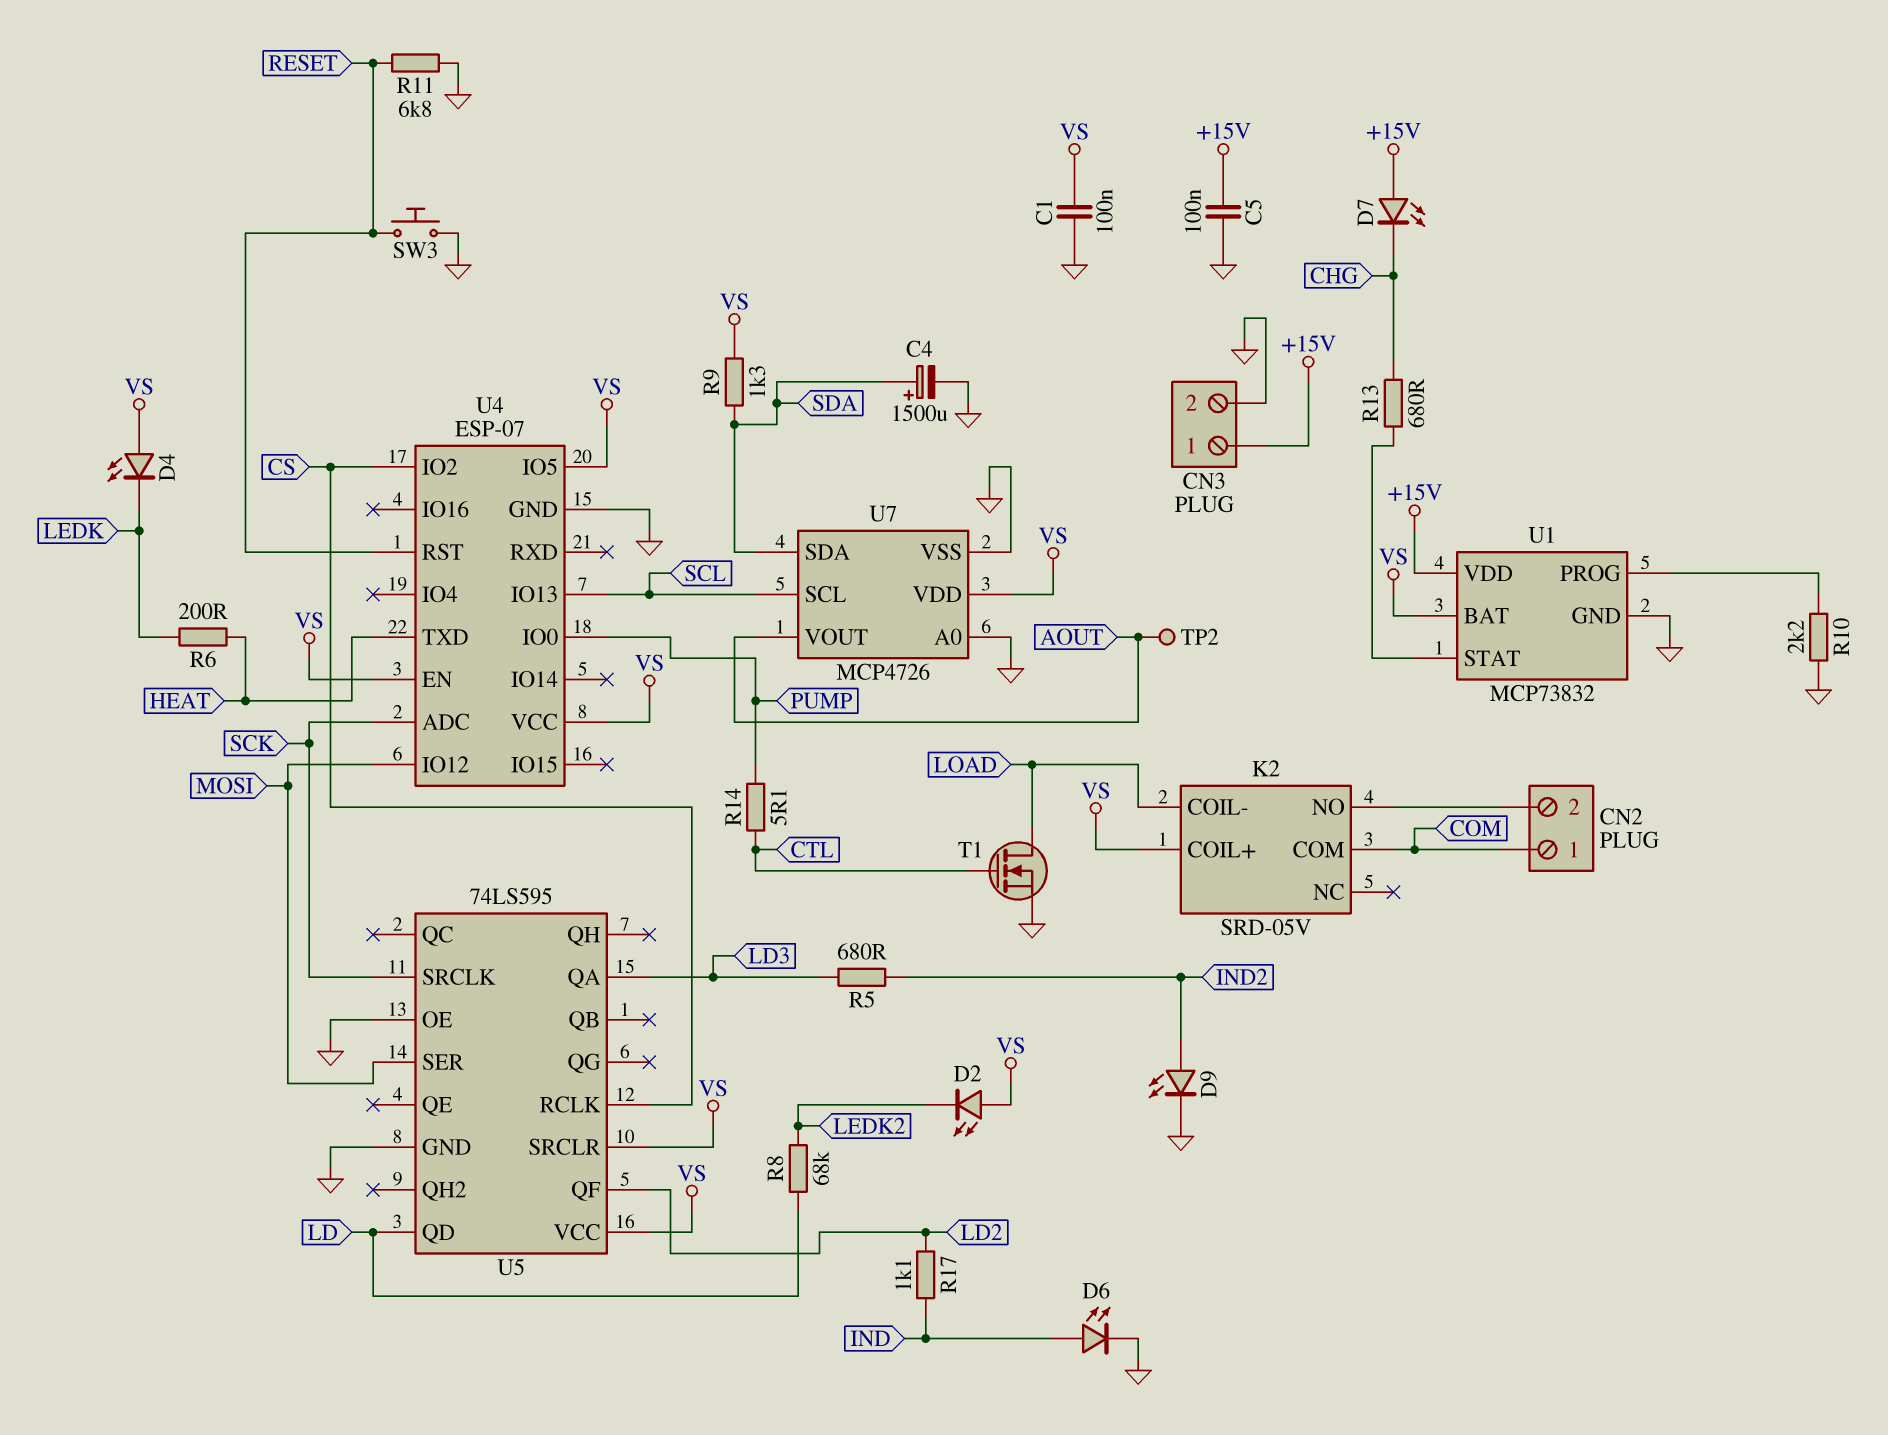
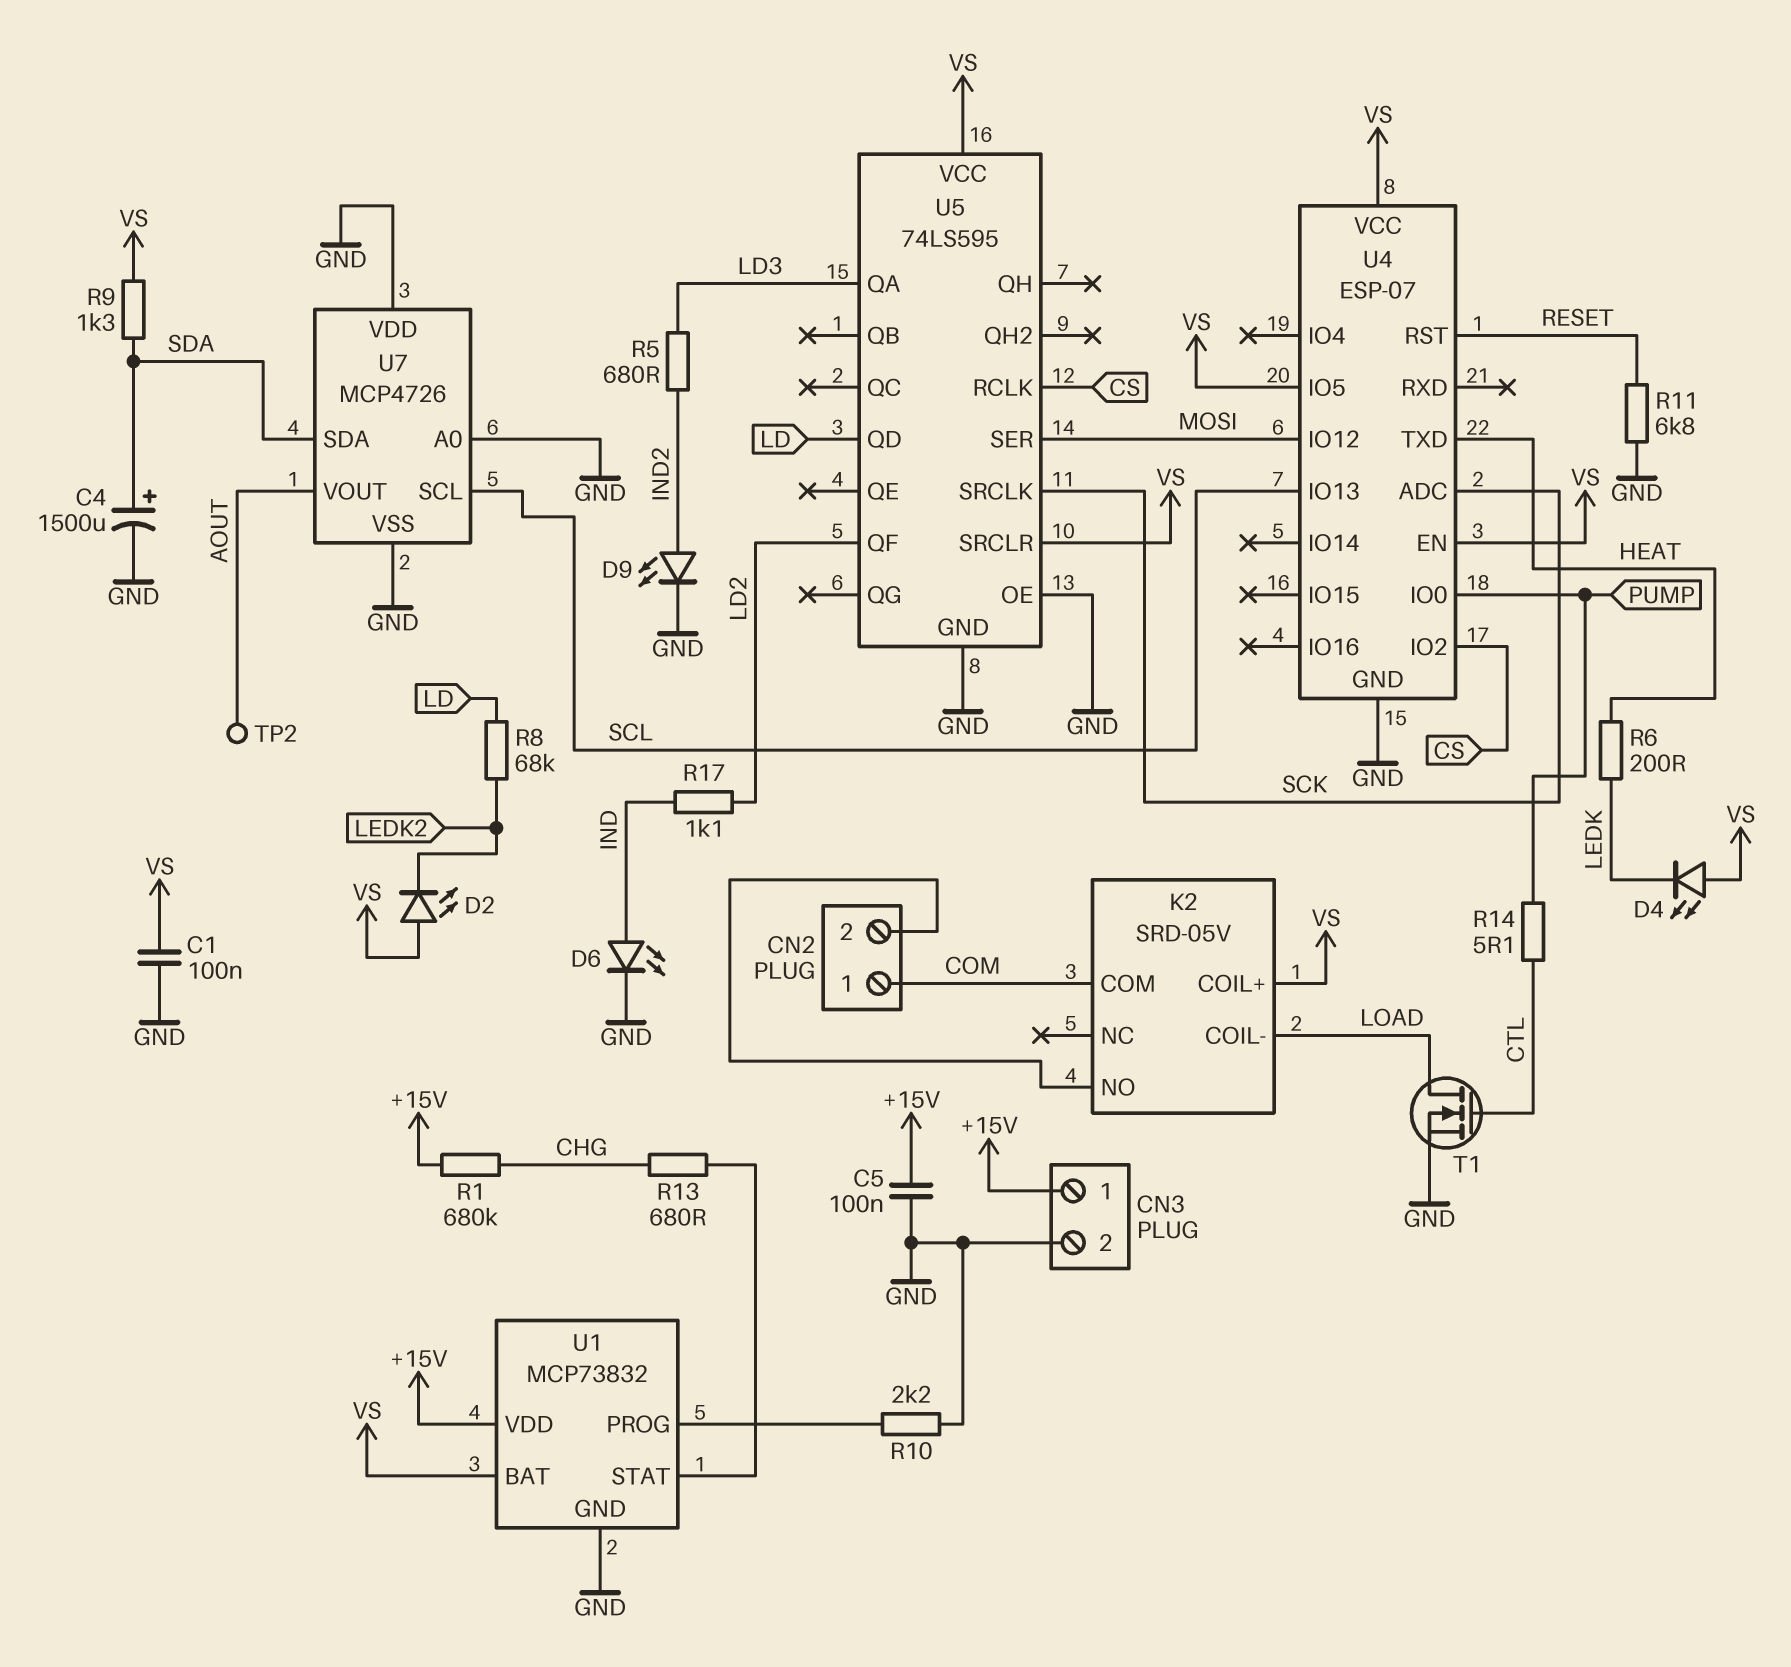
D7: LED (A +15V, K CHG) -> none
R1: none -> 680k (+15V, CHG)
SW3: button (GND, RESET) -> none
U7 pin VDD: VS -> GND

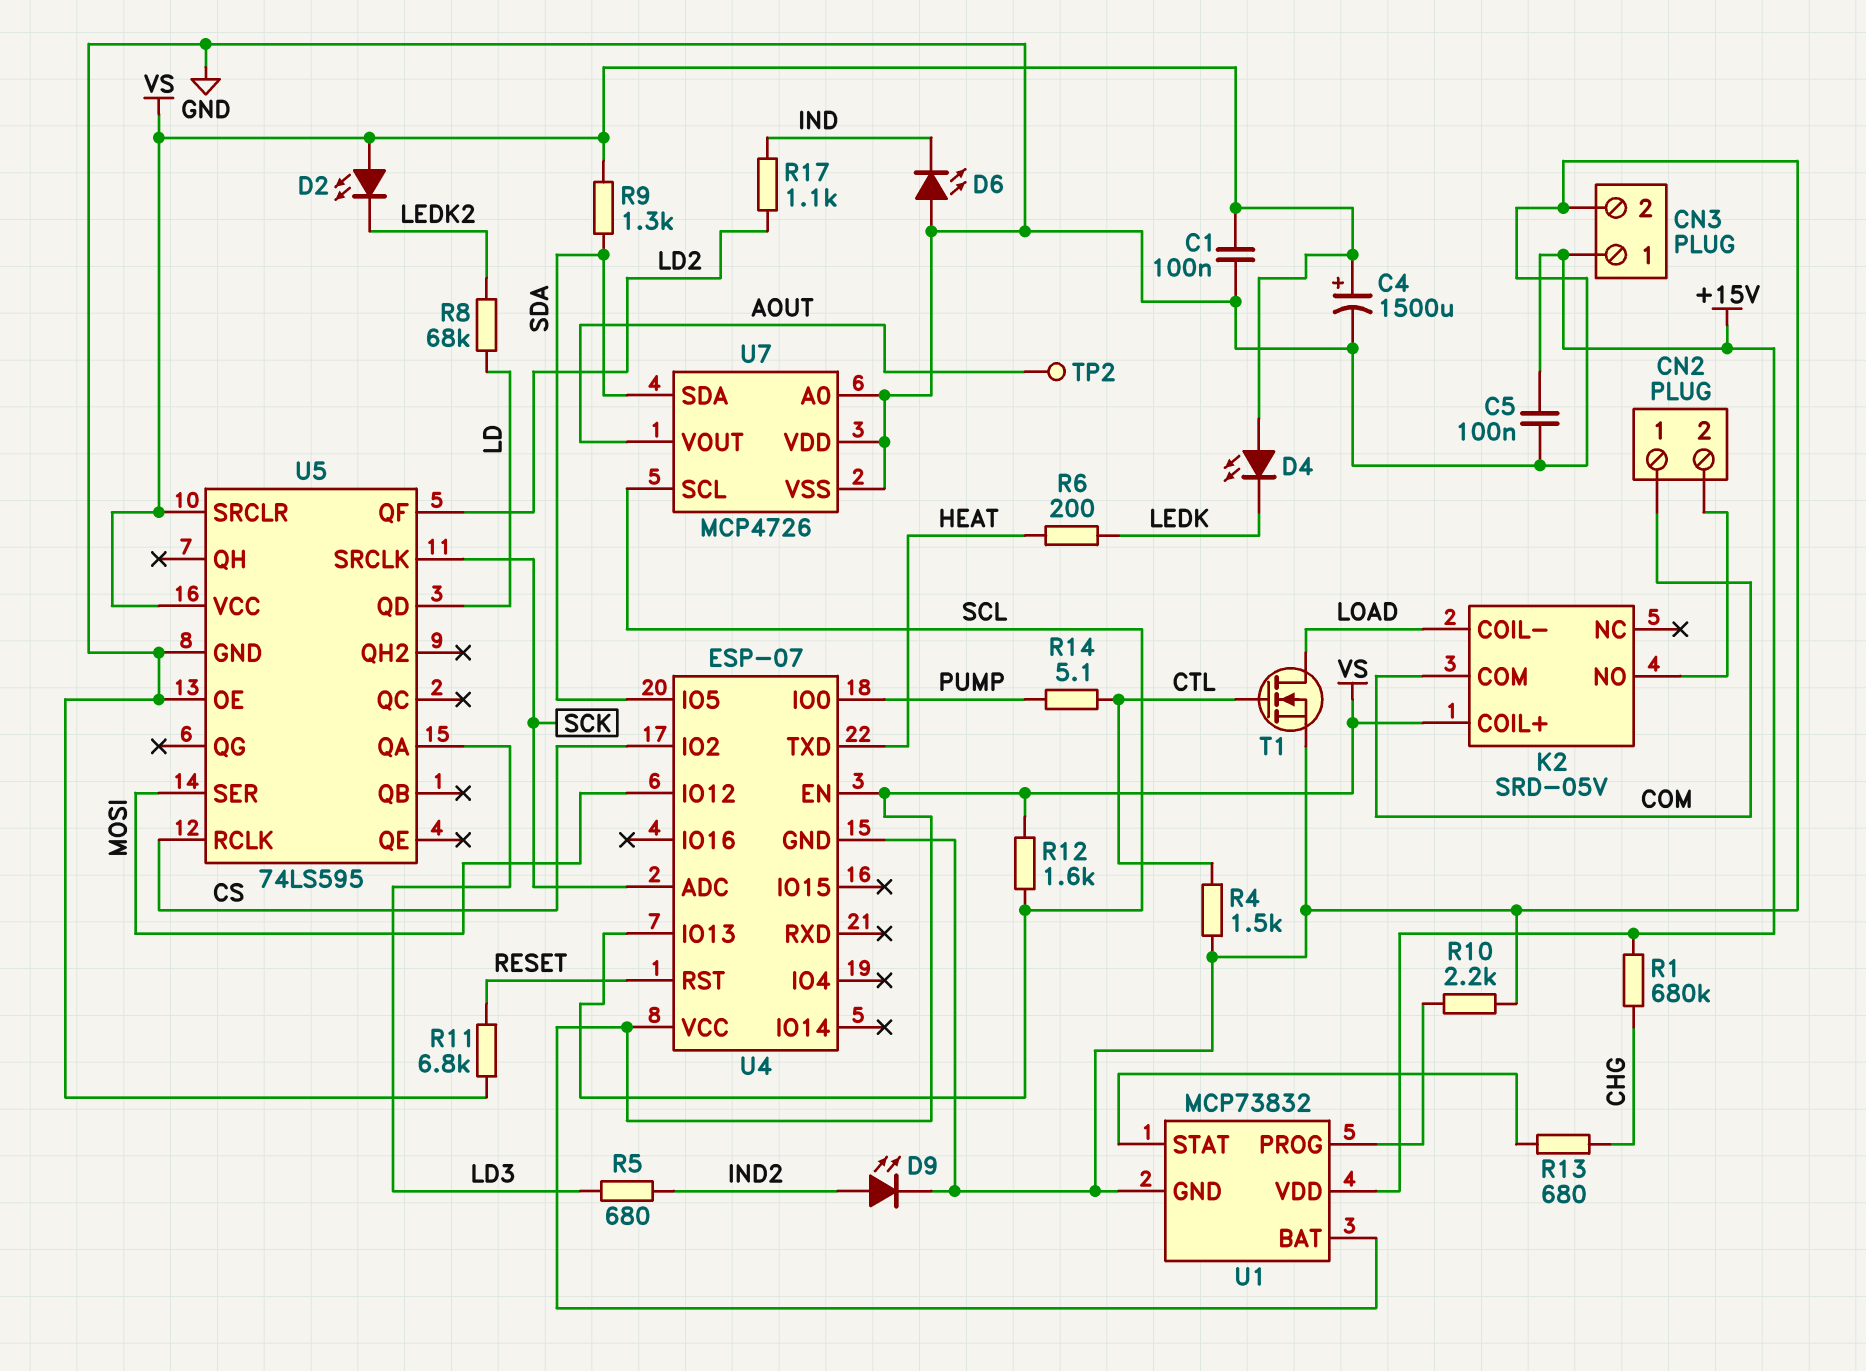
C4: 1500uF (plus SDA, minus GND) -> 1500uF (plus VS, minus GND)
D6: LED (A IND, K GND) -> LED (A GND, K IND)
R4: none -> 1.5k (CTL, GND)
R12: none -> 1.6k (SCL, VS)
U4 pin IO5: VS -> SDA

